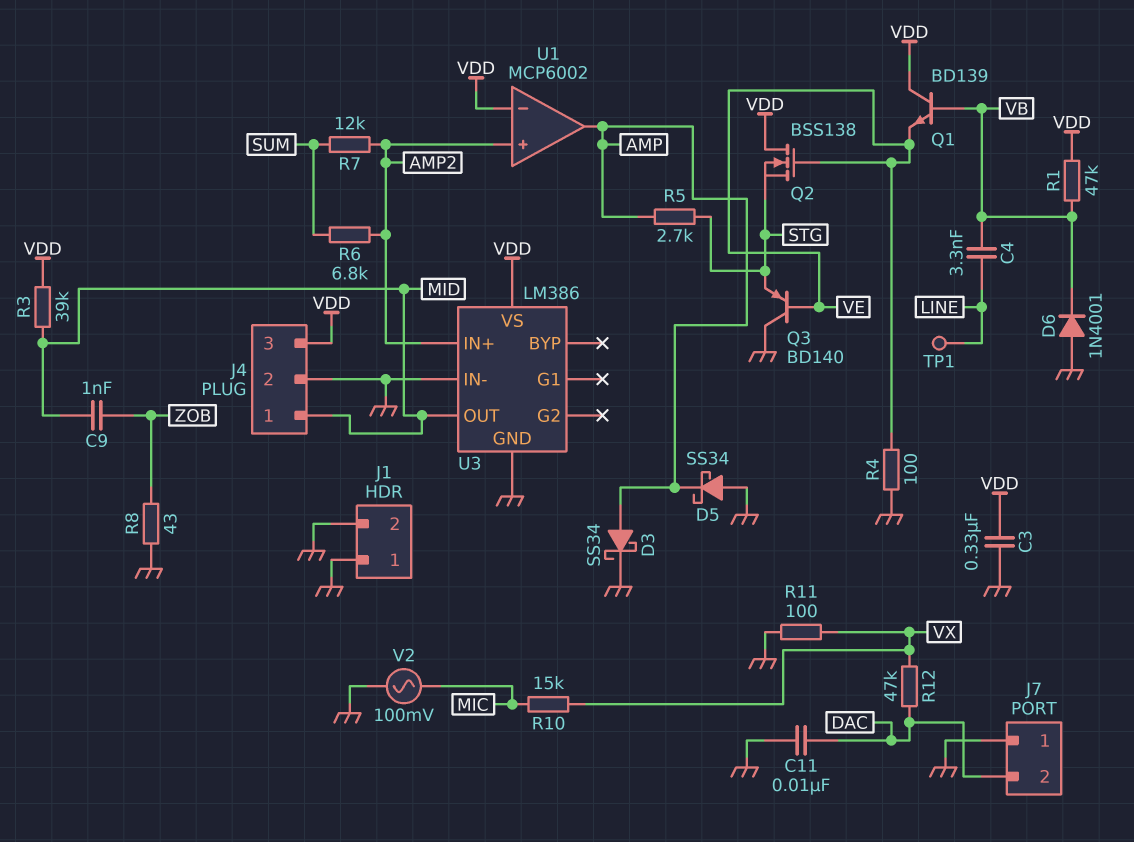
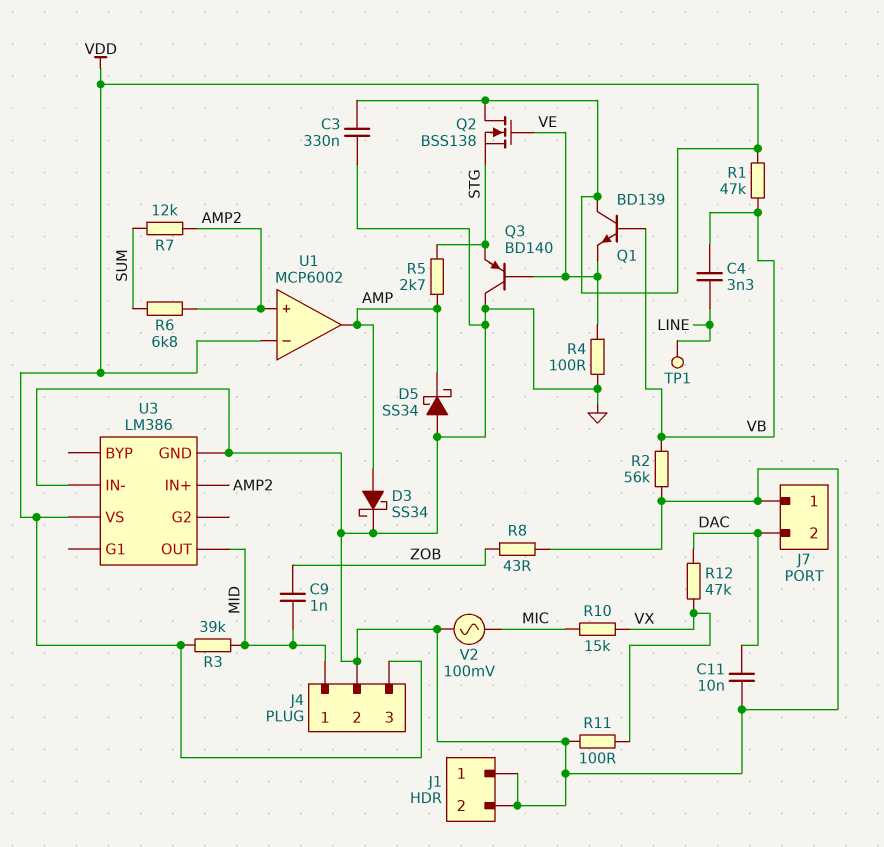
D6: diode 1N4001 (A GND, K VB) -> none
R2: none -> 56k (GND, VB)

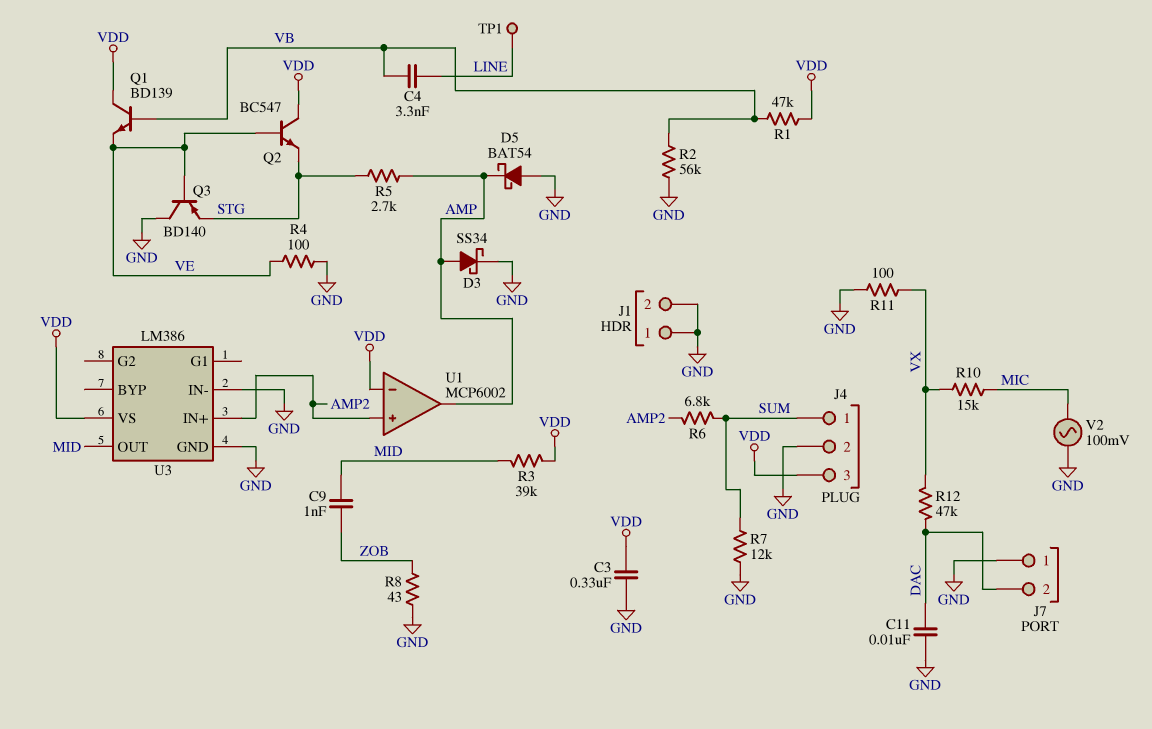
D5: schottky SS34 (A GND, K AMP) -> schottky BAT54 (A GND, K AMP)
J4 pin 1: MID -> SUM
Q2: NMOS BSS138 (G VE, D VDD, S STG) -> NPN BC547 (B VE, C VDD, E STG)
R7: 12k (AMP2, SUM) -> 12k (GND, SUM)

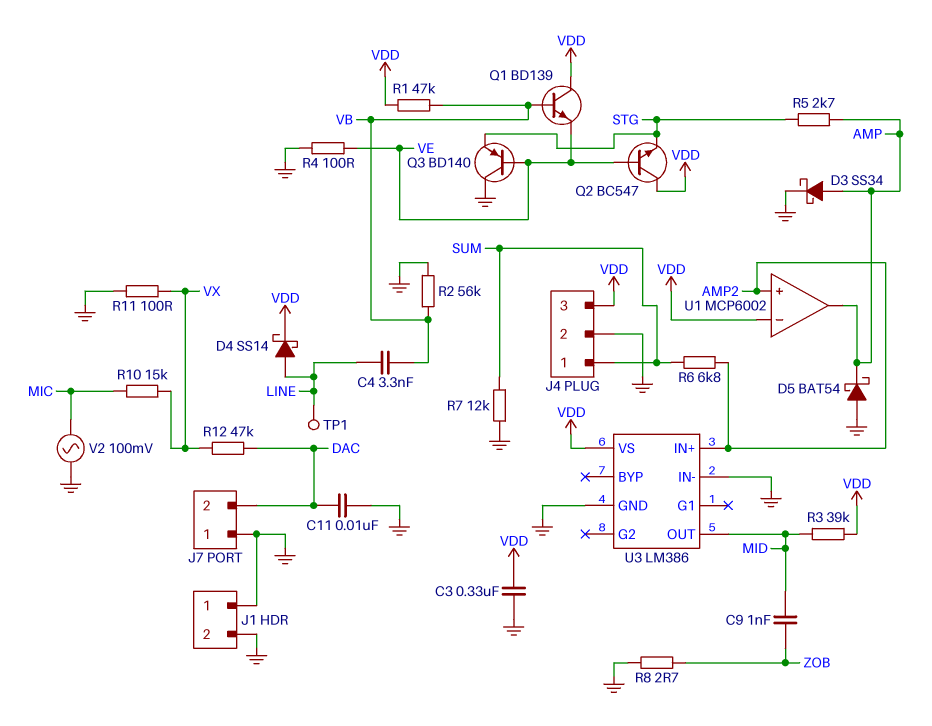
D4: none -> schottky SS14 (A LINE, K VDD)
R8: 43 (GND, ZOB) -> 2.7 (GND, ZOB)

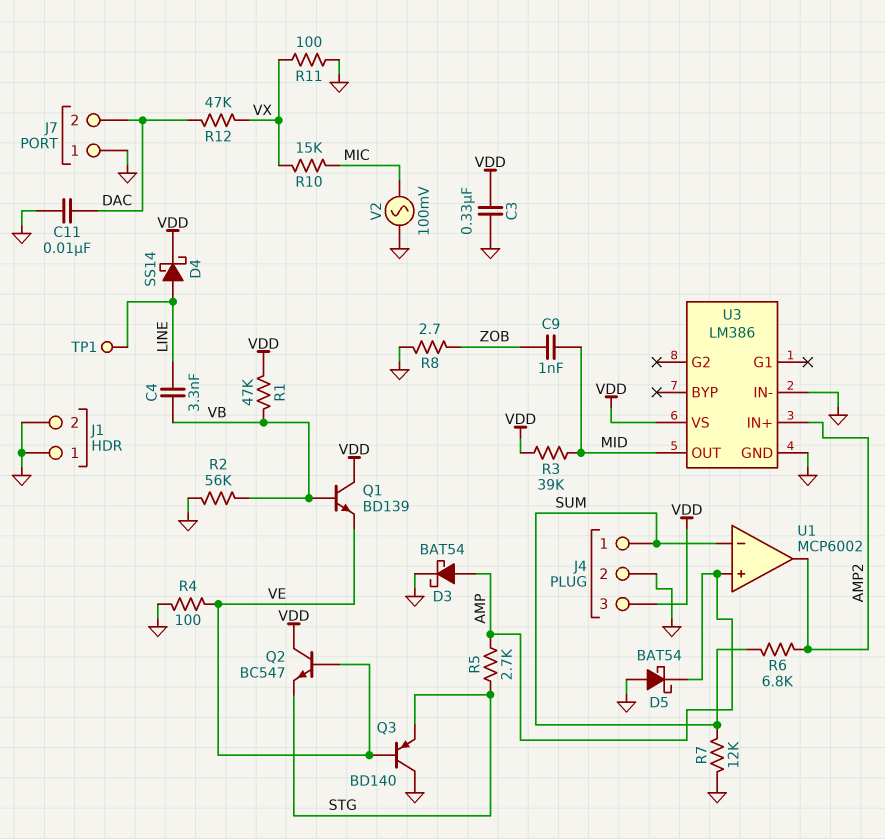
D3: schottky SS34 (A AMP, K GND) -> schottky BAT54 (A AMP, K GND)
U1 pin in+: AMP2 -> AMP
U1 pin in-: VDD -> SUM
U1 pin out: AMP -> AMP2

